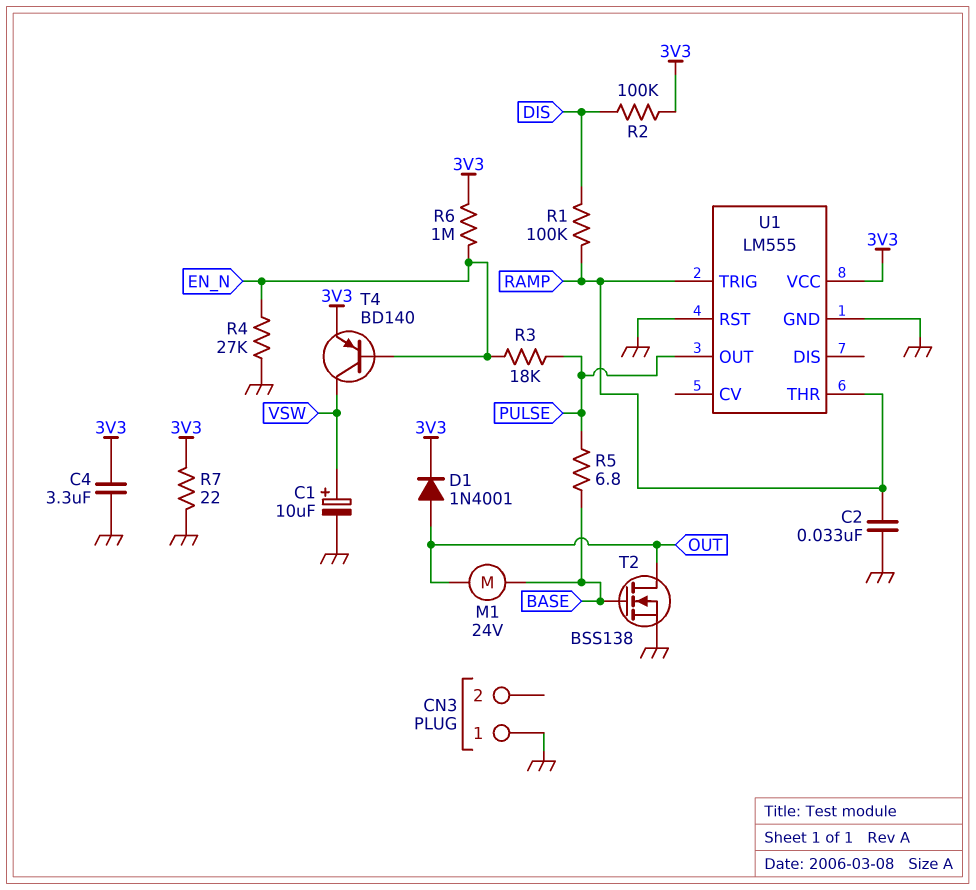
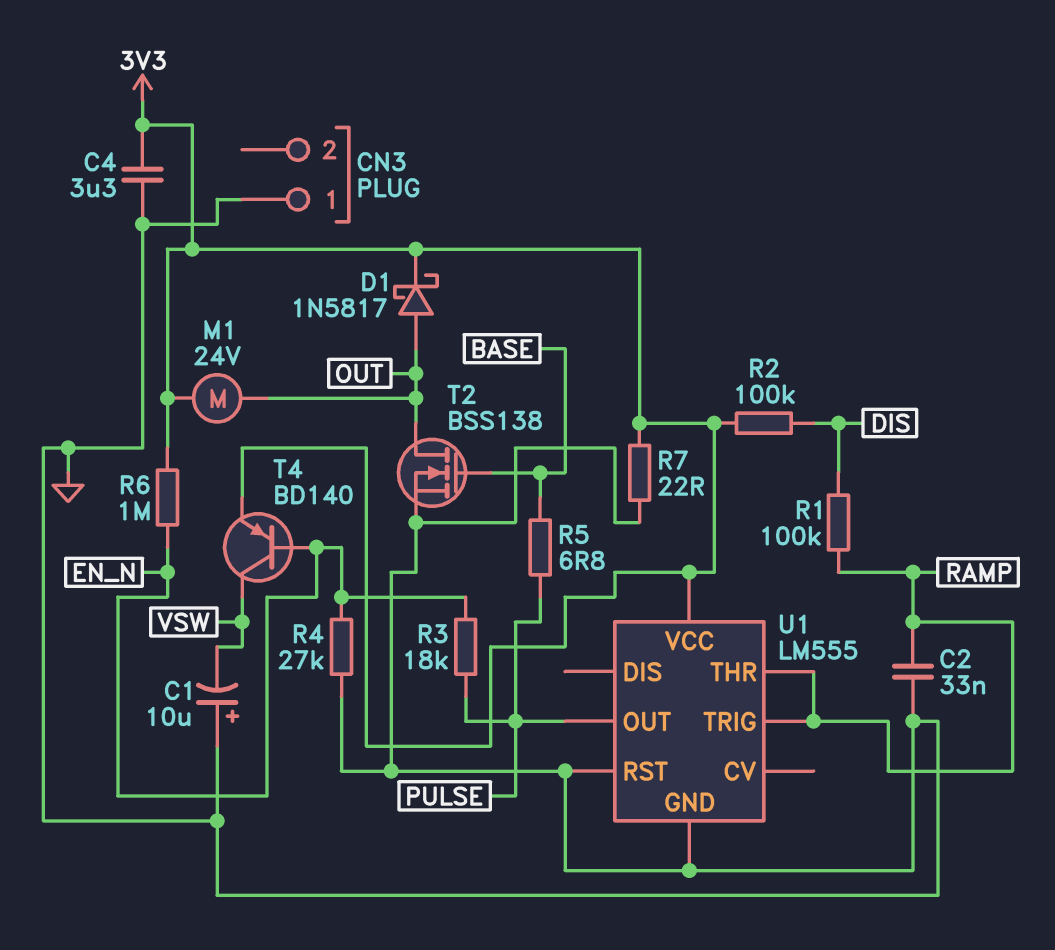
C1: 10uF (plus VSW, minus GND) -> 10uF (plus GND, minus VSW)
D1: diode 1N4001 (A OUT, K 3V3) -> schottky 1N5817 (A OUT, K 3V3)
M1: motor 24V (BASE, OUT) -> motor 24V (3V3, OUT)

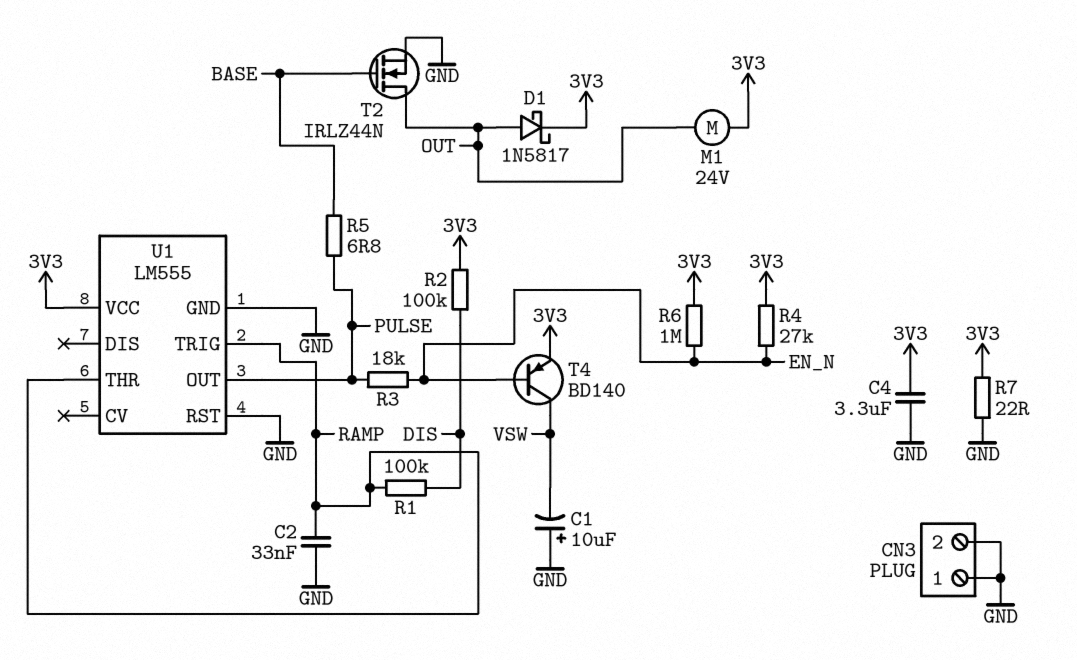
CN3 pin 2: none -> GND
R4: 27k (EN_N, GND) -> 27k (3V3, EN_N)
T2: NMOS BSS138 (G BASE, D OUT, S GND) -> NMOS IRLZ44N (G BASE, D OUT, S GND)

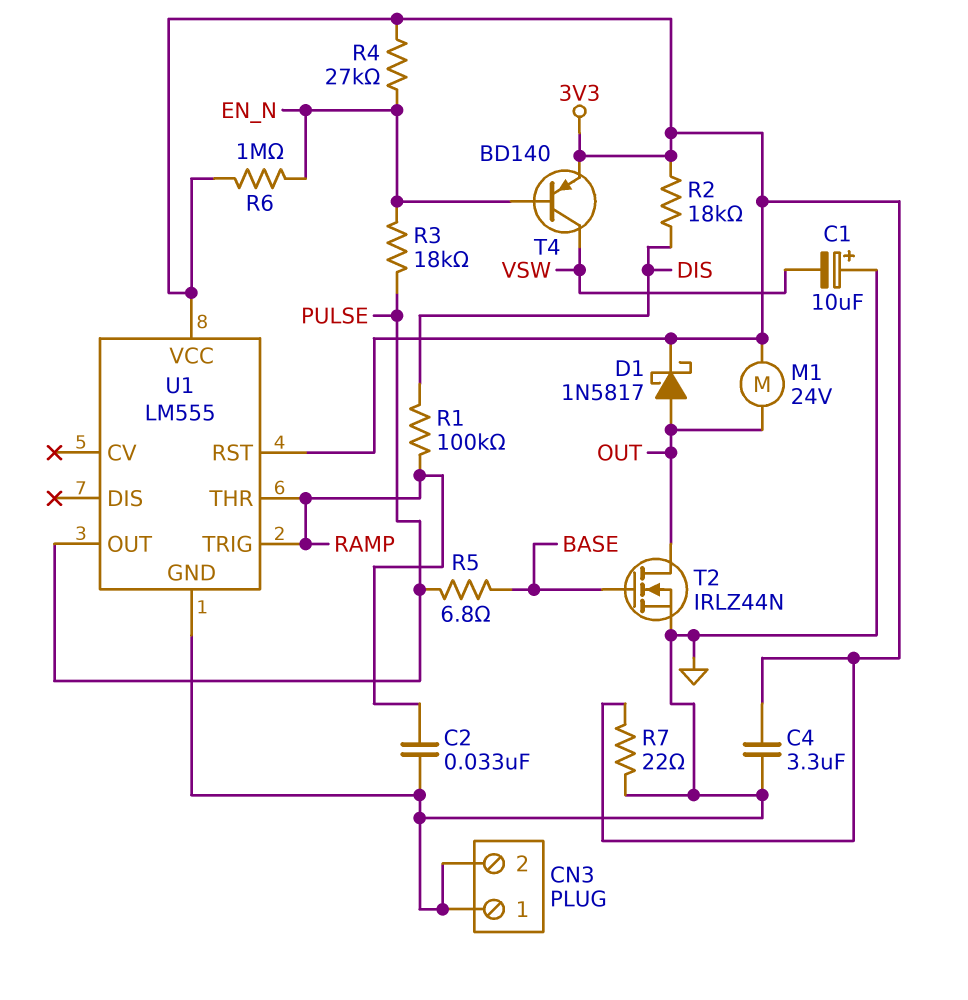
R2: 100k (3V3, DIS) -> 18k (3V3, DIS)
U1 pin RST: GND -> 3V3

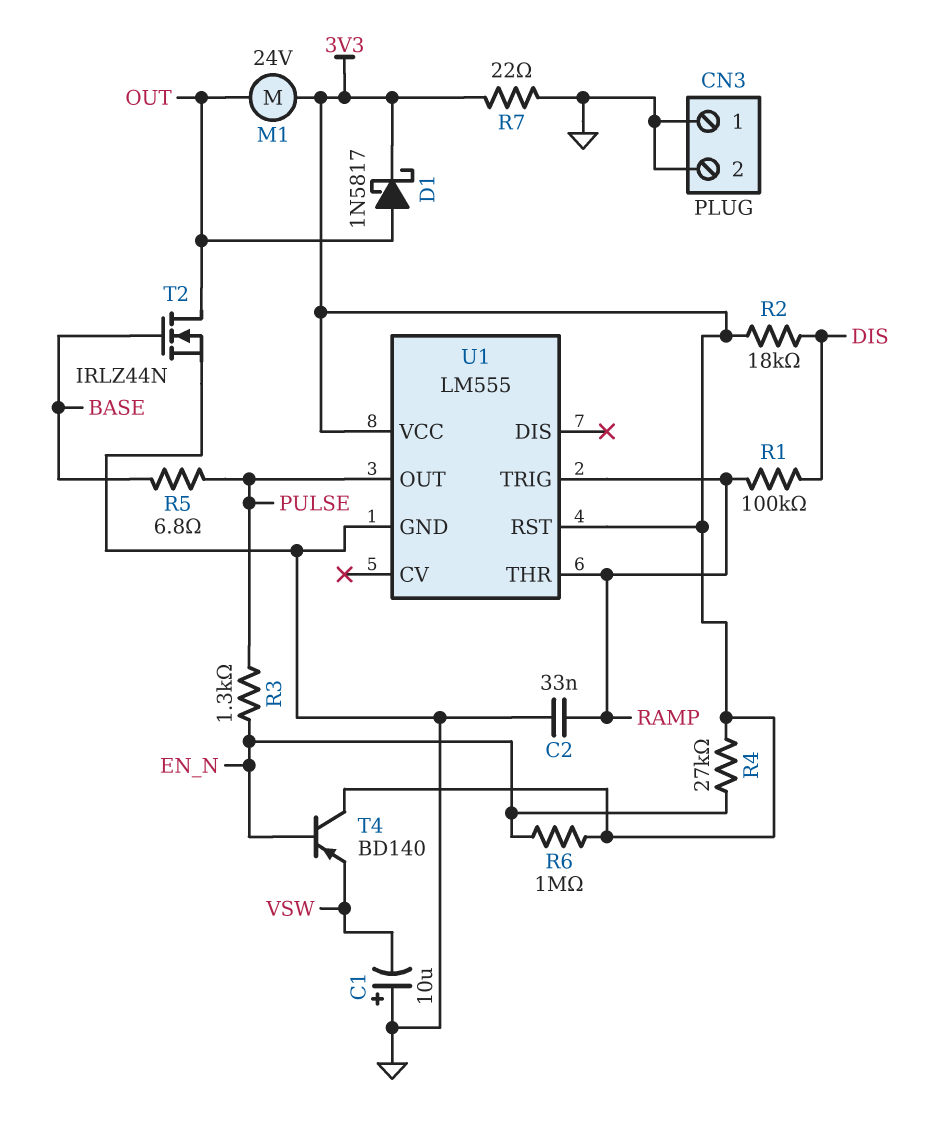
C4: 3.3uF (3V3, GND) -> none
R3: 18k (EN_N, PULSE) -> 1.3k (EN_N, PULSE)
T4: PNP BD140 (B EN_N, C VSW, E 3V3) -> PNP BD140 (B EN_N, C 3V3, E VSW)

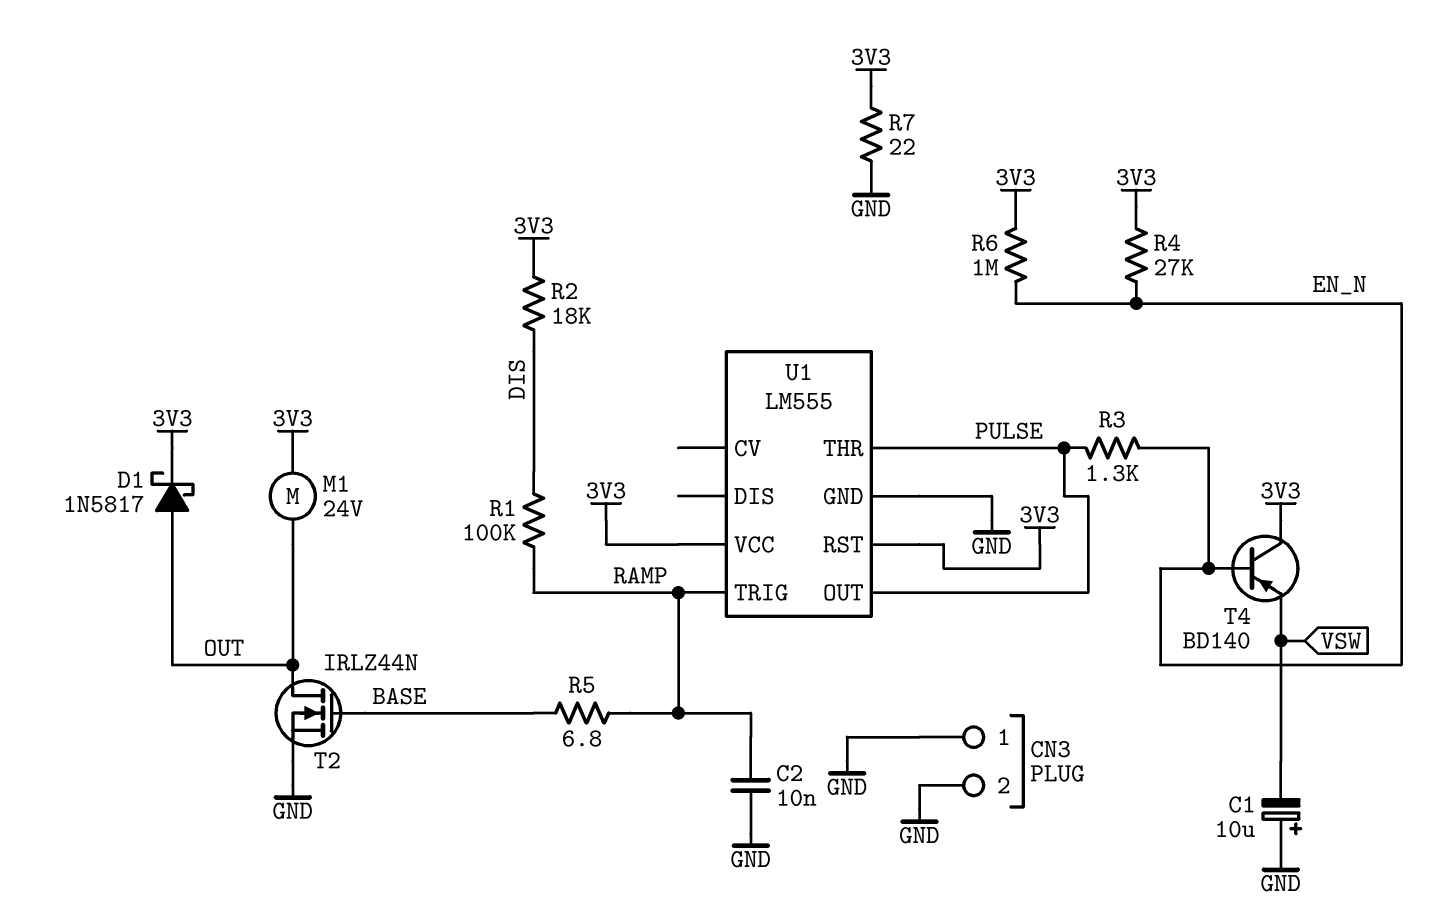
C2: 33nF (GND, RAMP) -> 10nF (GND, RAMP)
R5: 6.8 (BASE, PULSE) -> 6.8 (BASE, RAMP)
U1 pin THR: RAMP -> PULSE

